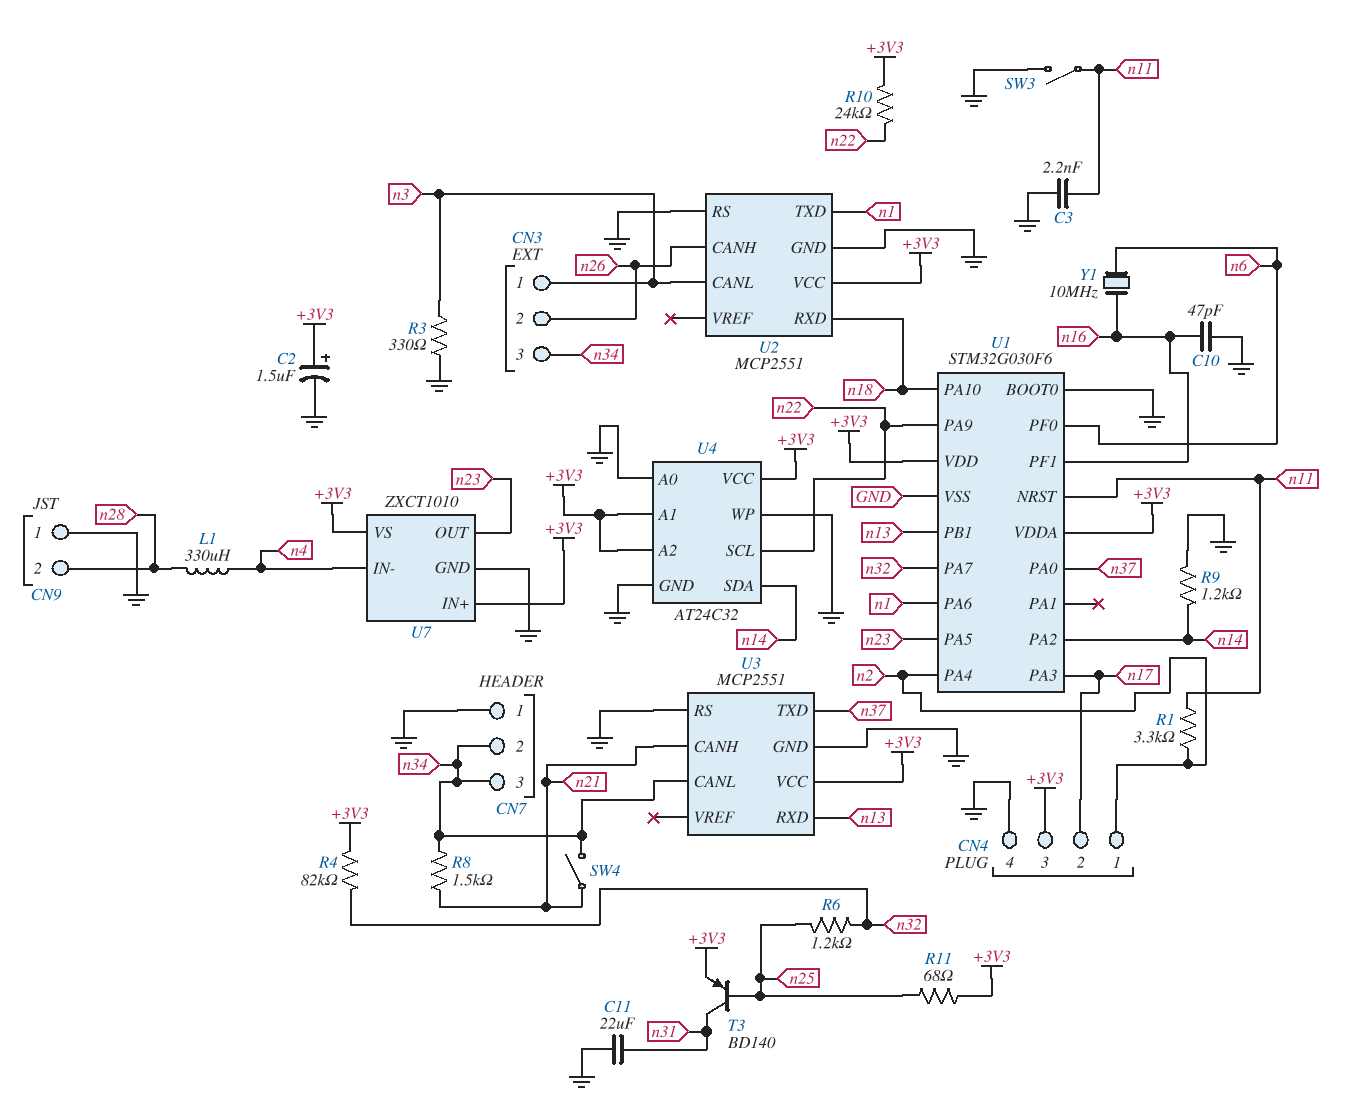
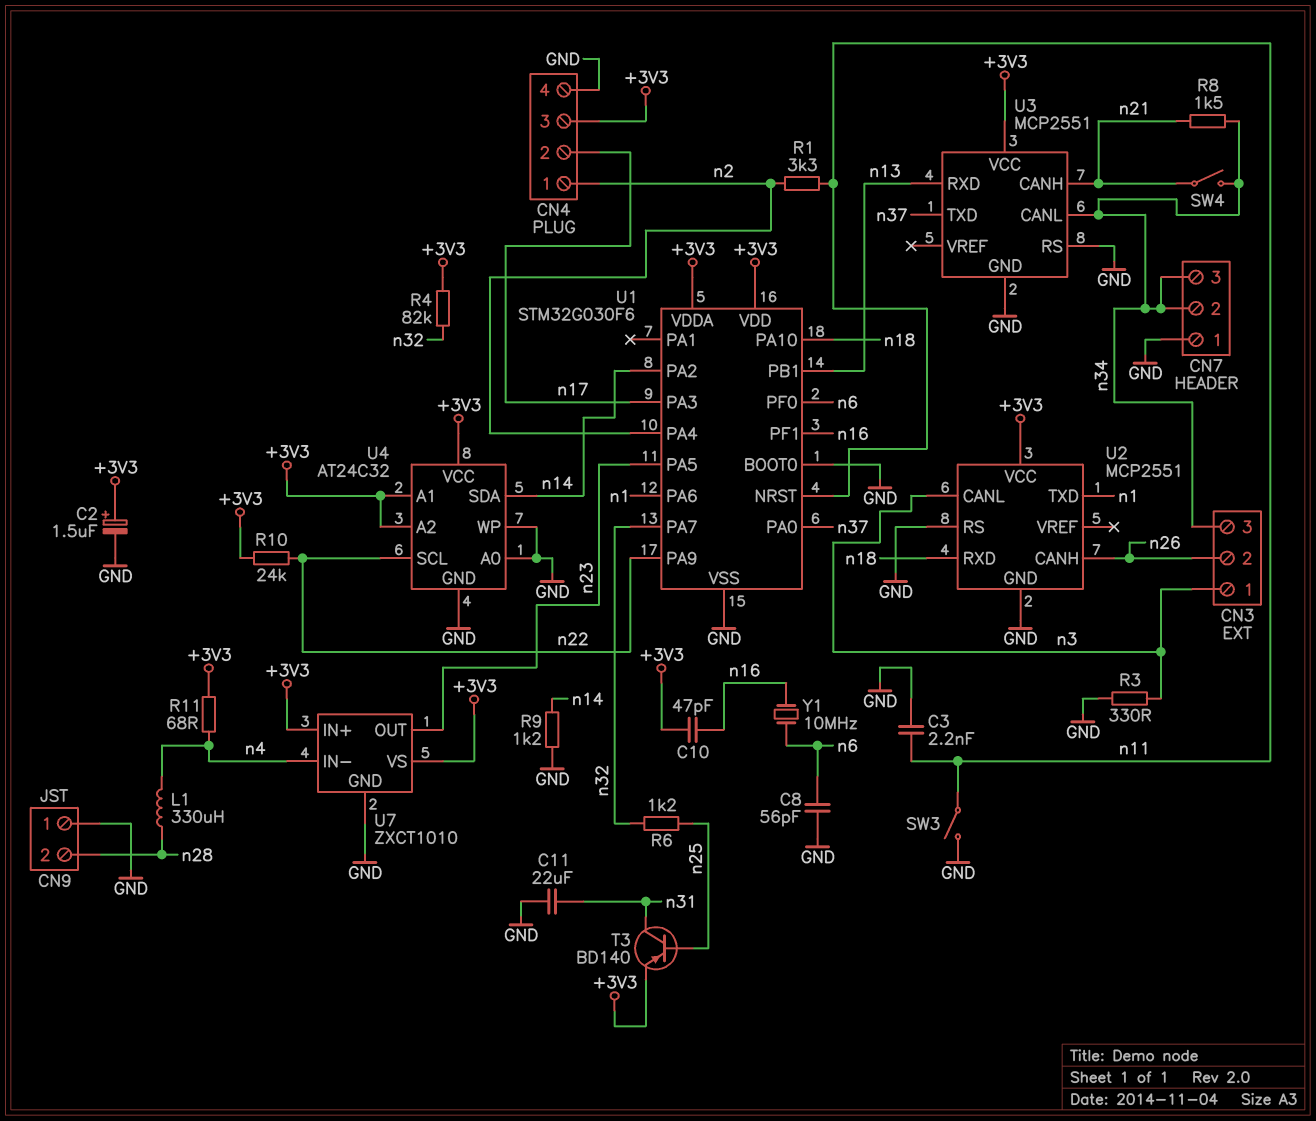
C8: none -> 56pF (GND, n6)
C10: 47pF (GND, n16) -> 47pF (+3V3, n16)
R11: 68 (+3V3, n25) -> 68 (+3V3, n4)

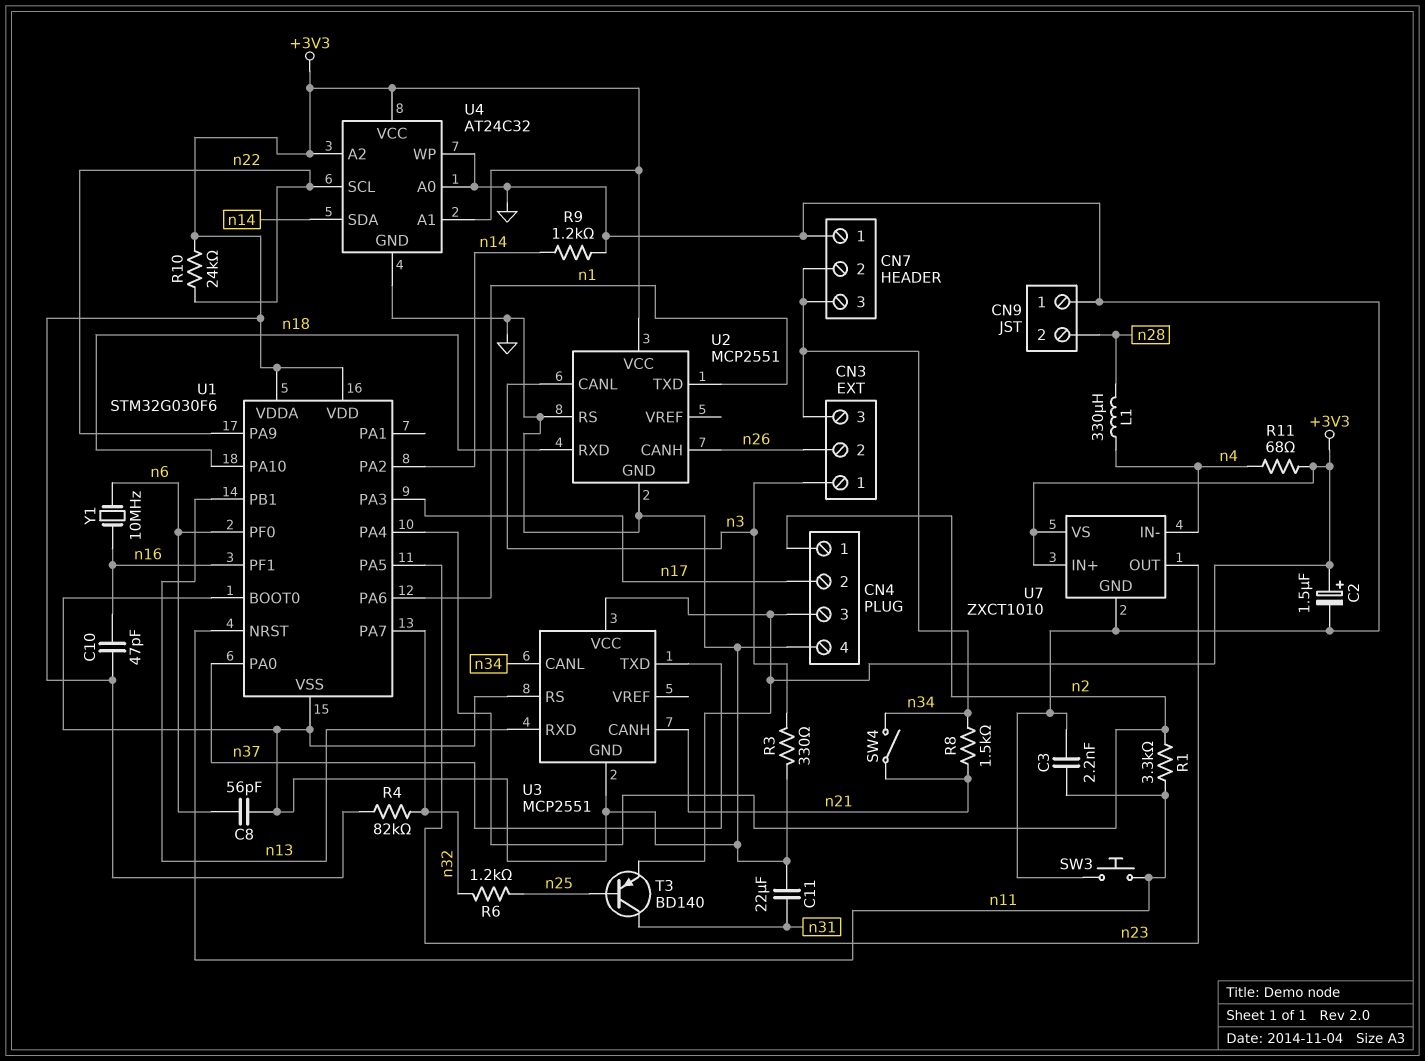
SW3: switch (GND, n11) -> button (GND, n11)

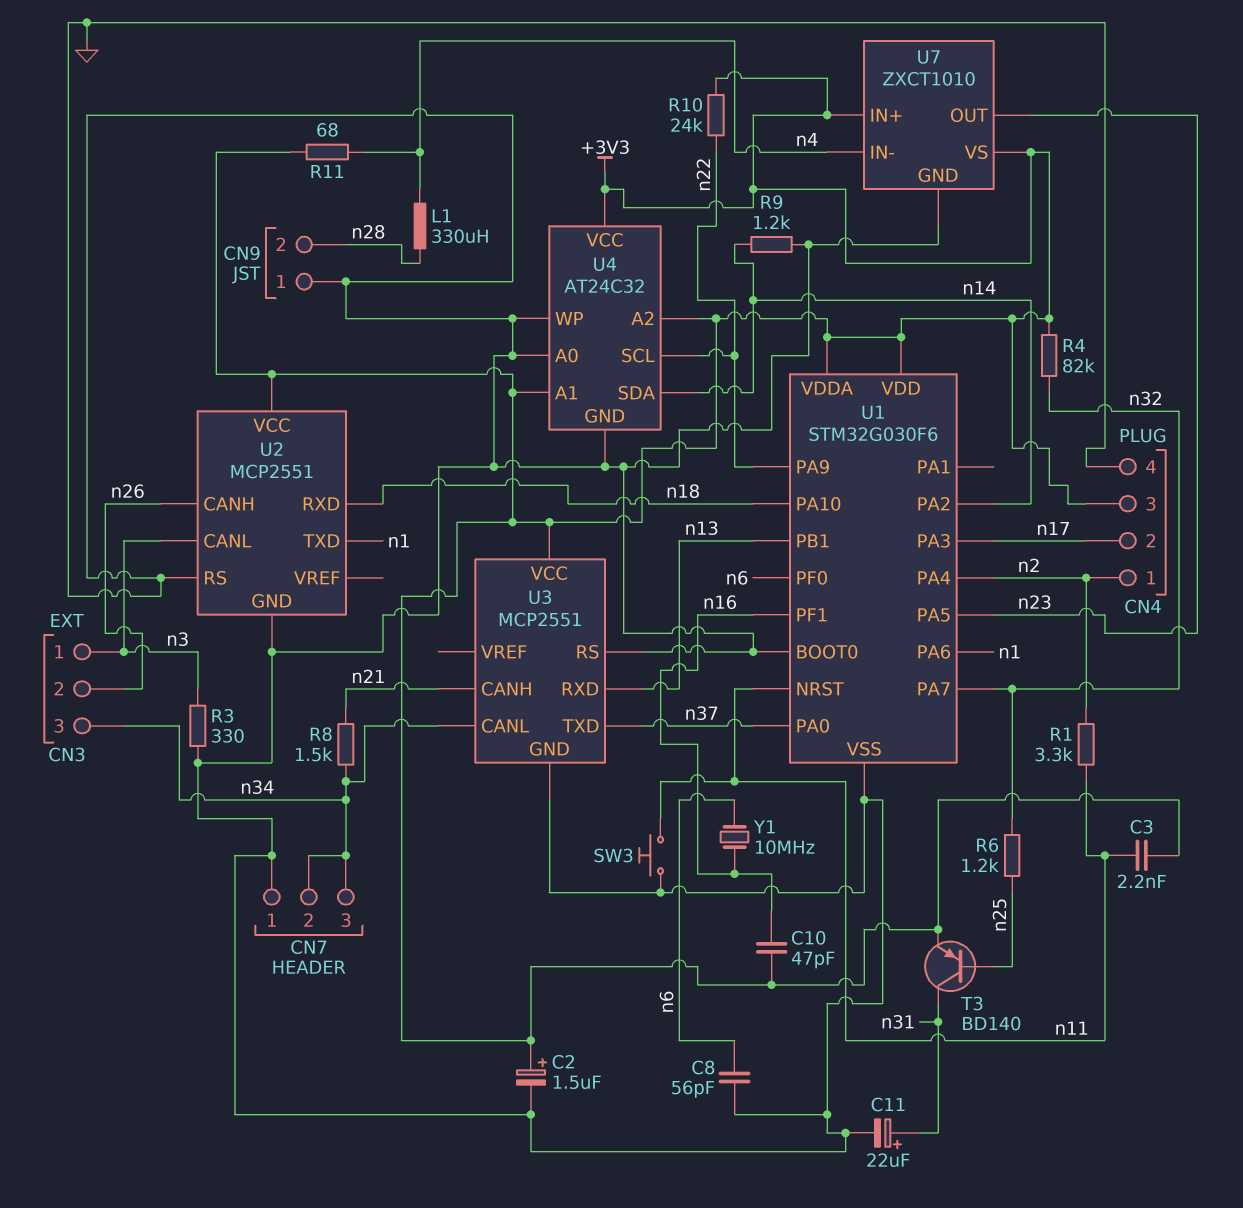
C3: 2.2nF (GND, n11) -> 2.2nF (+3V3, n11)
C11: 22uF (GND, n31) -> 22uF (plus n31, minus GND)
SW4: switch (n21, n34) -> none

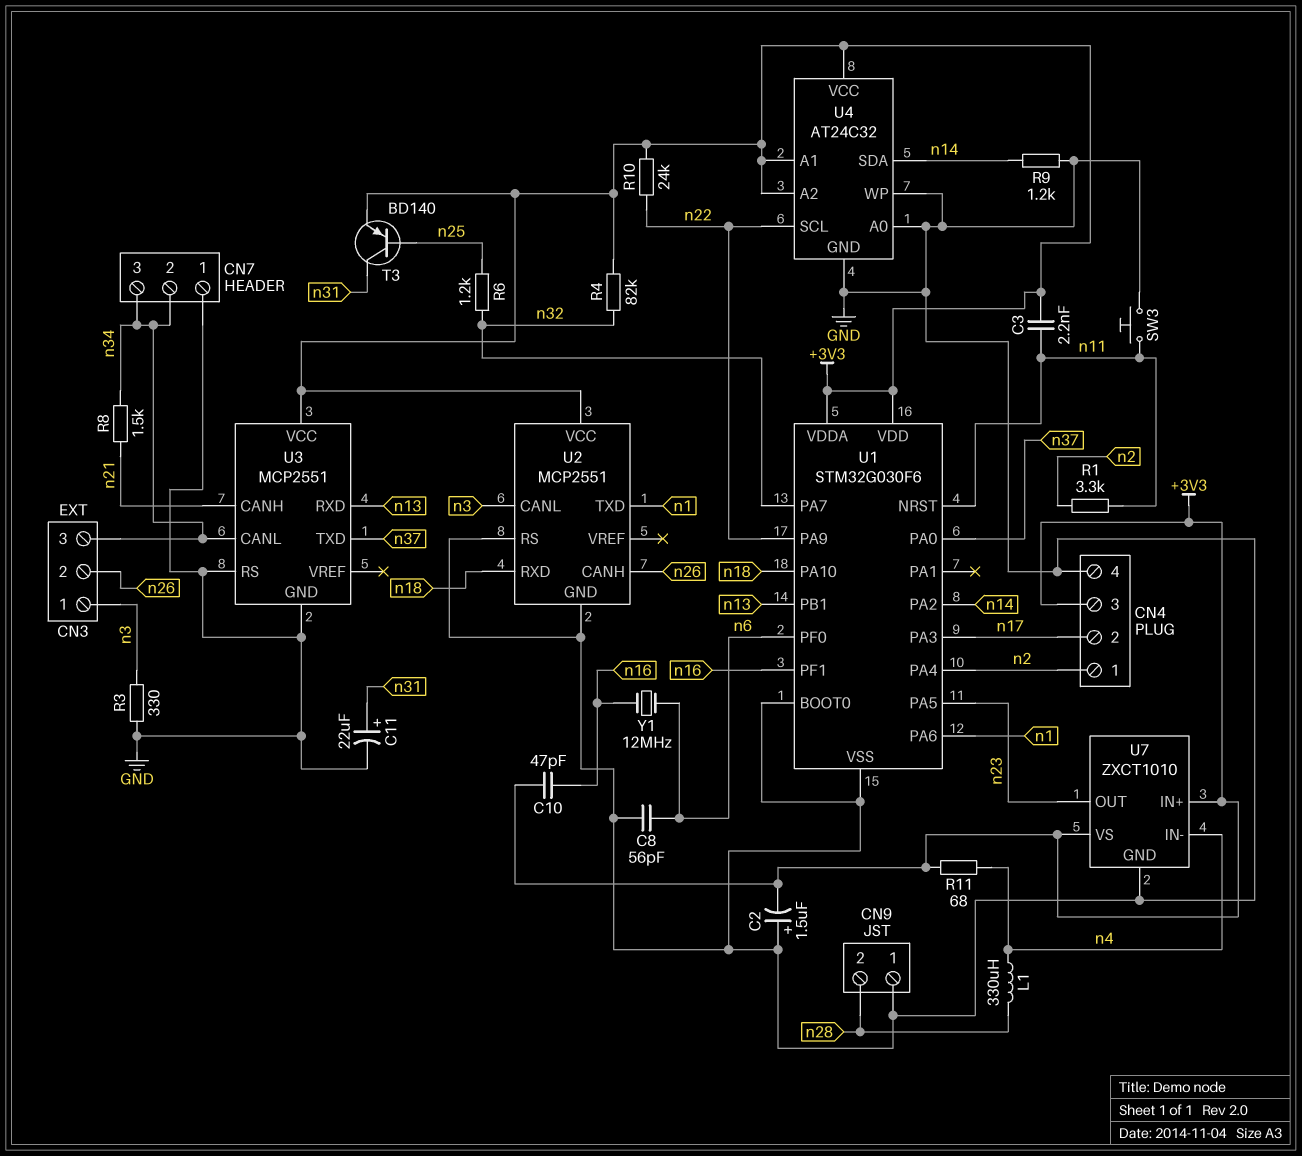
C2: 1.5uF (plus +3V3, minus GND) -> 1.5uF (plus GND, minus +3V3)
Y1: 10MHz (n6, n16) -> 12MHz (n6, n16)

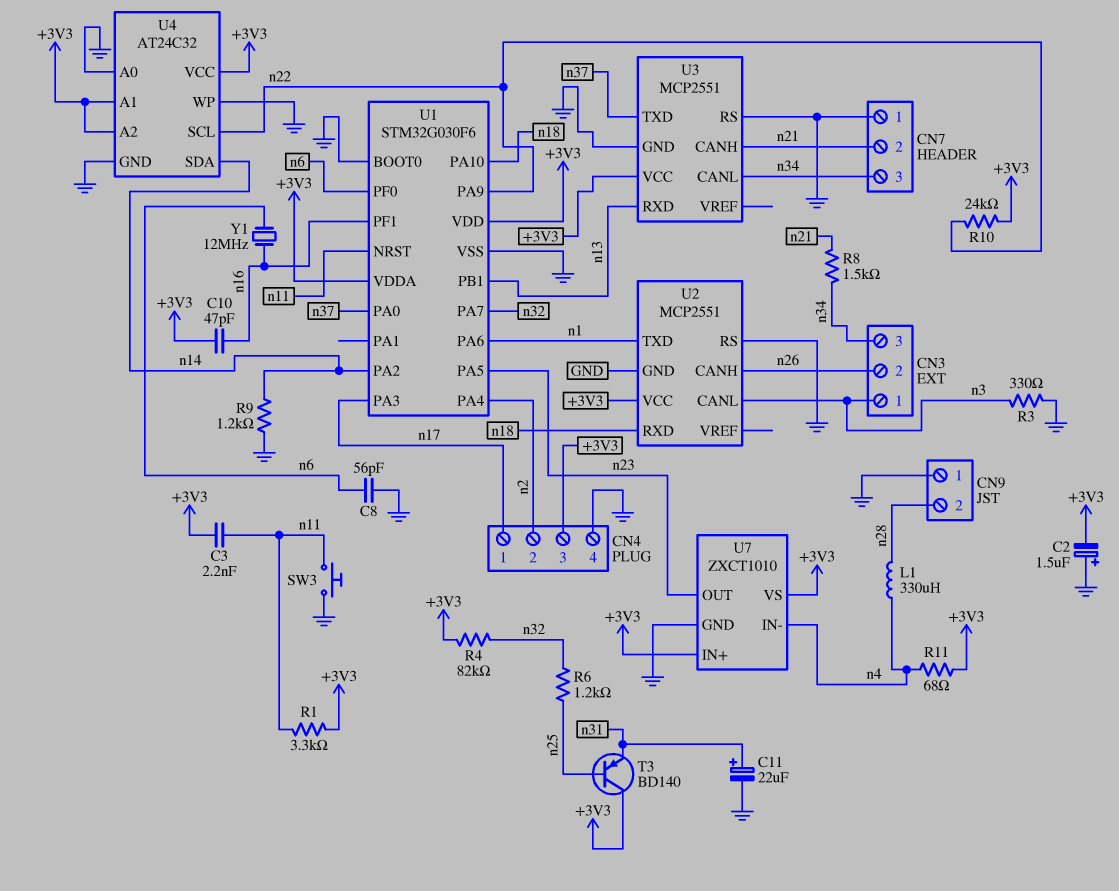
CN4 pin 1: n2 -> n17
CN4 pin 2: n17 -> n2
CN7 pin 2: n34 -> n21
R1: 3.3k (n2, n11) -> 3.3k (+3V3, n11)
T3: PNP BD140 (B n25, C n31, E +3V3) -> PNP BD140 (B n25, C +3V3, E n31)

